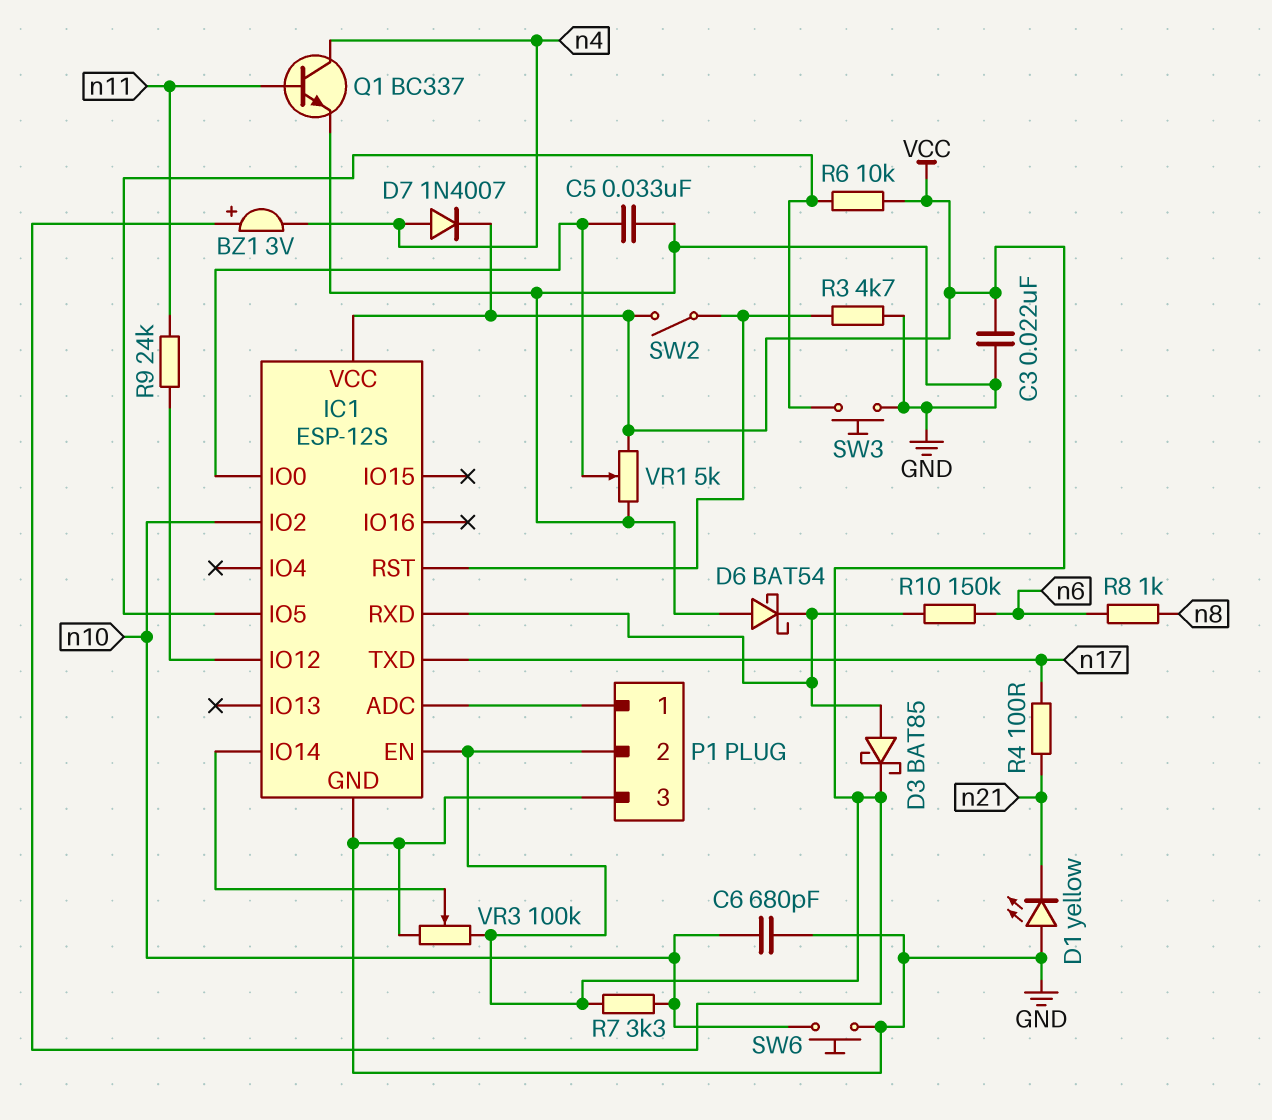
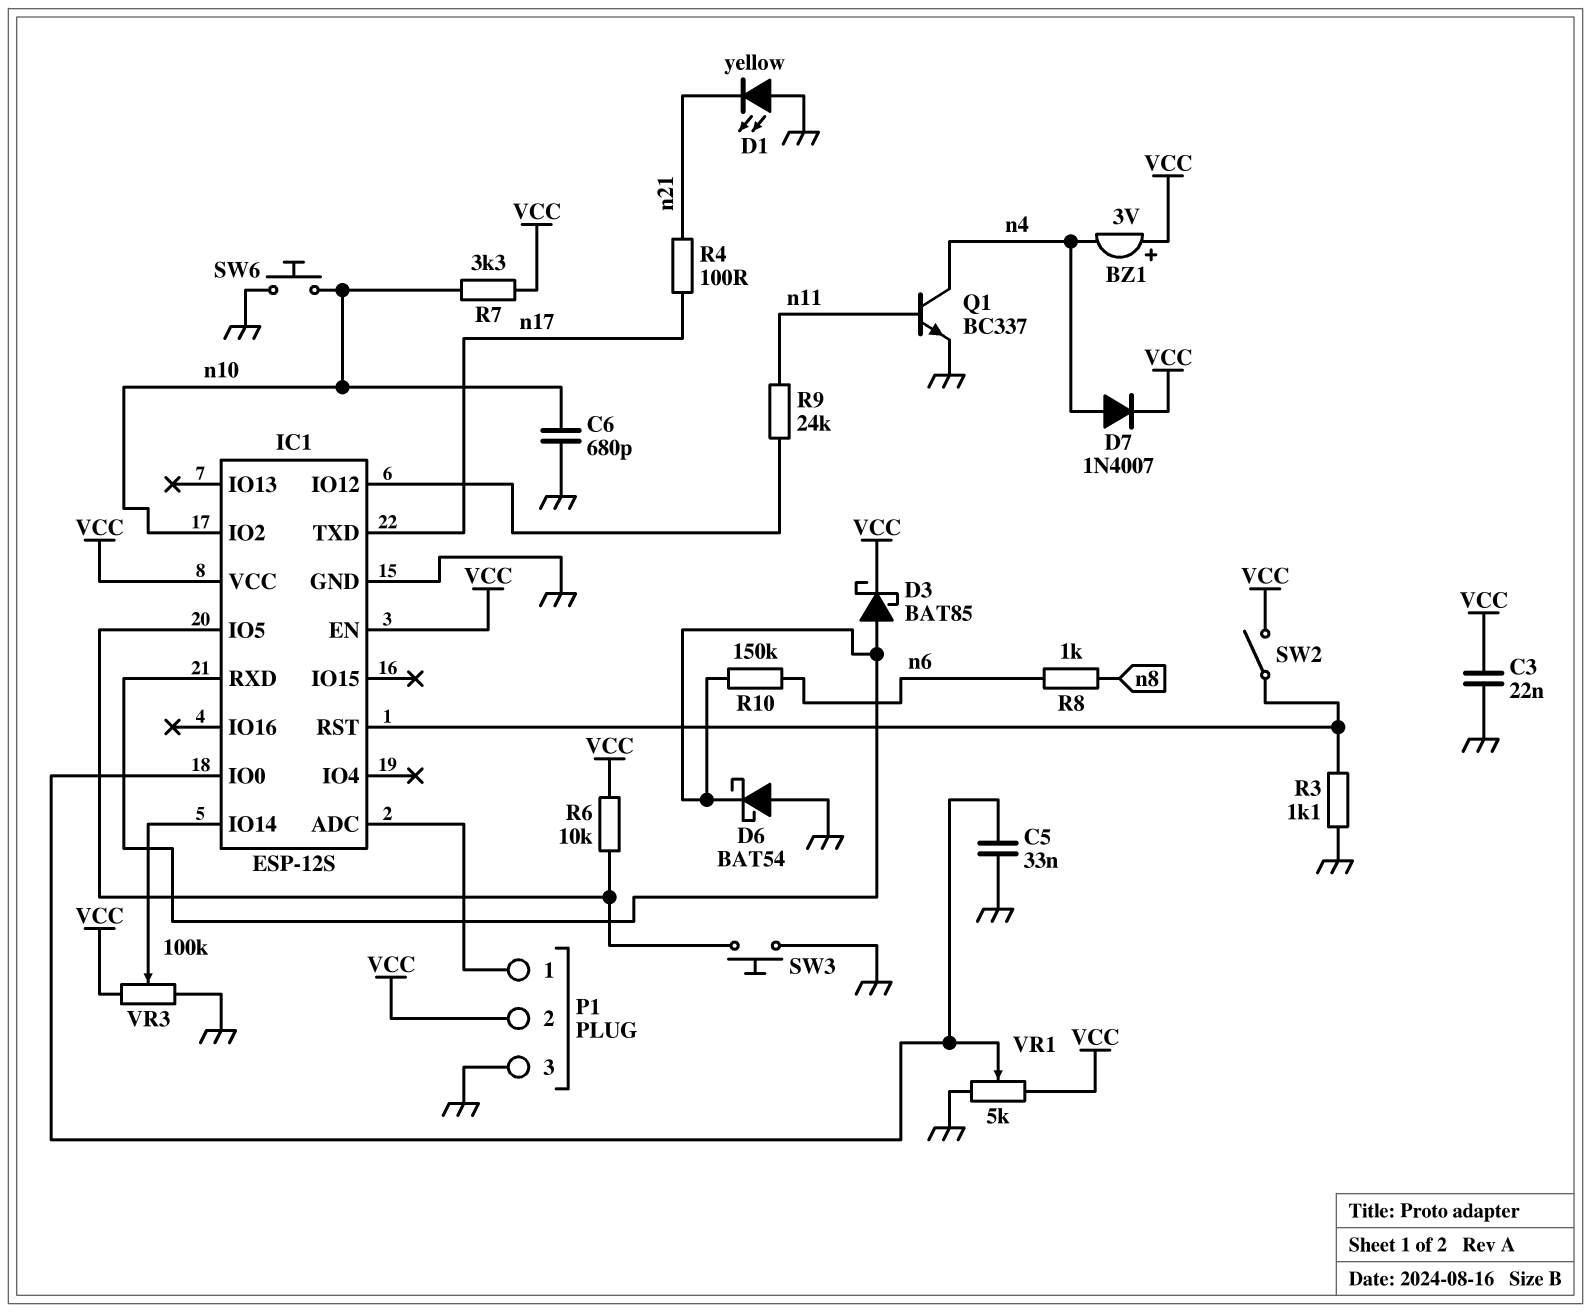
R3: 4.7k (GND, IC1/RST) -> 1.1k (GND, IC1/RST)

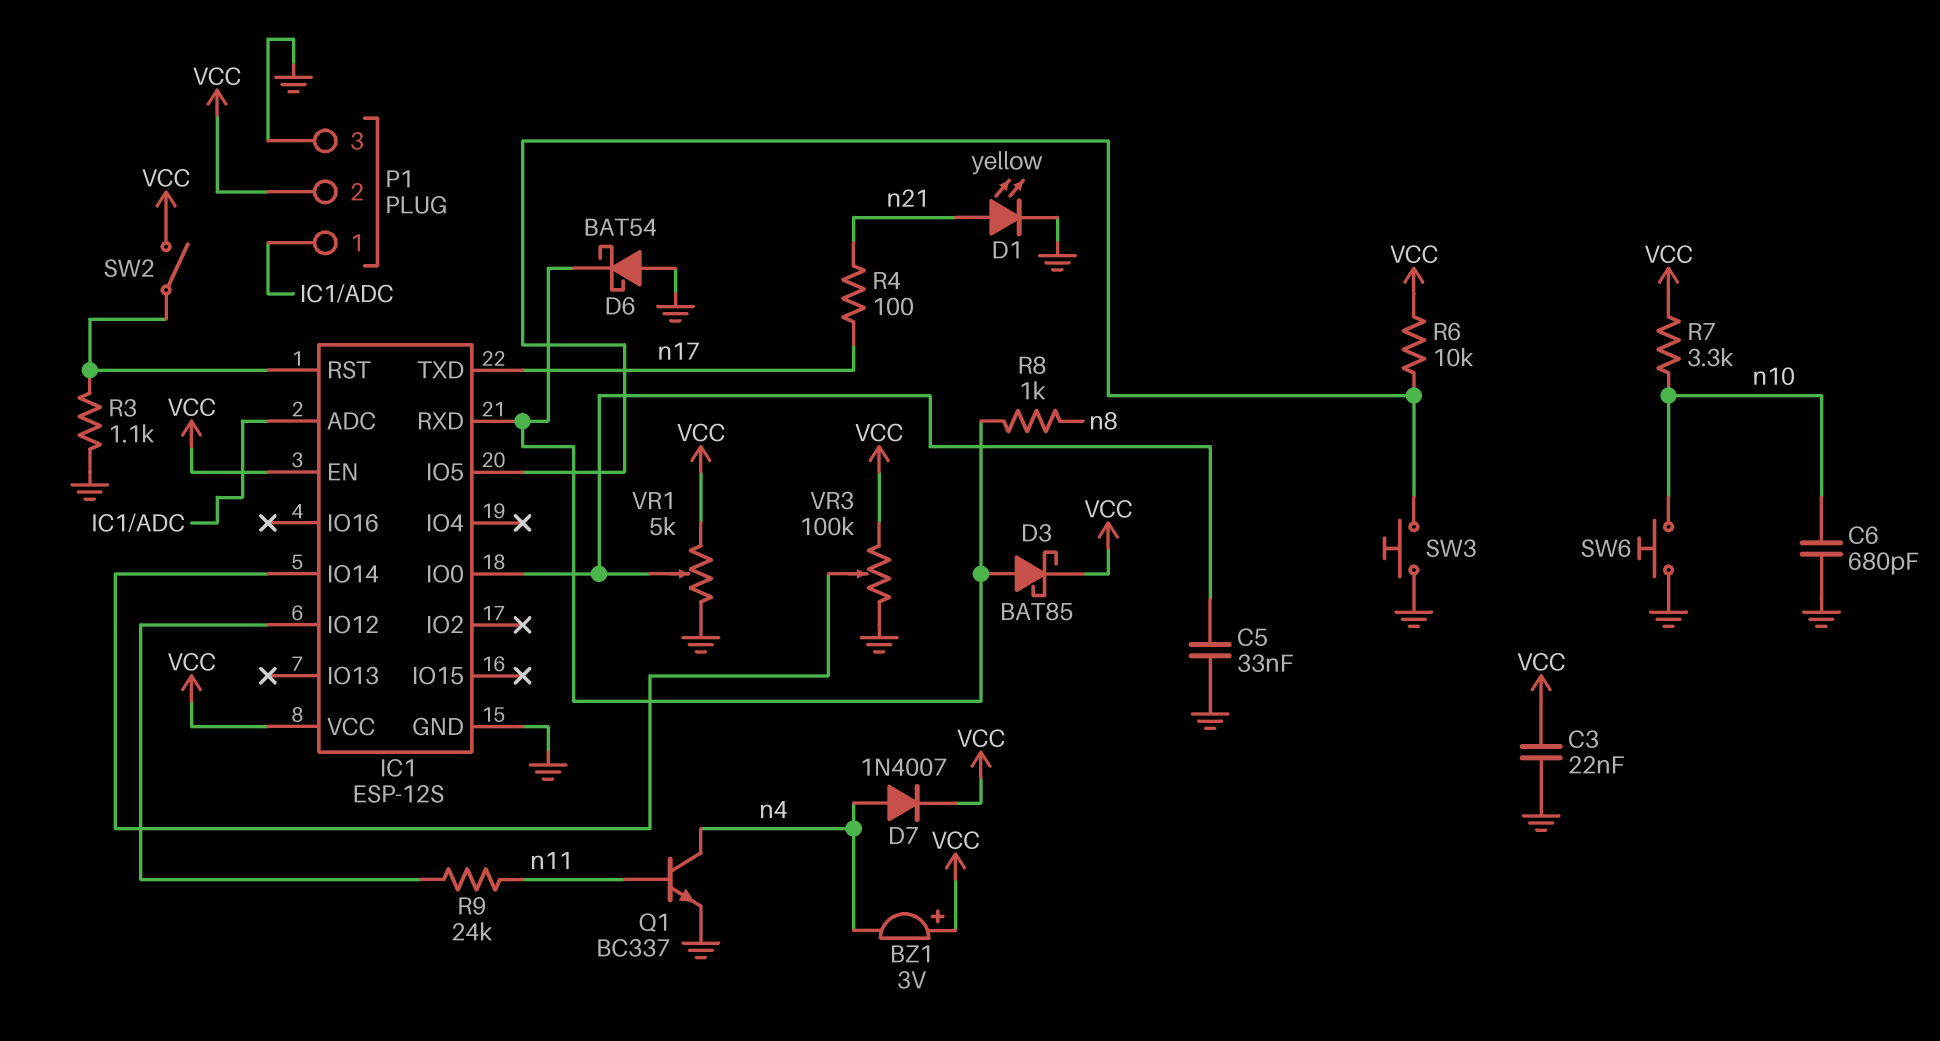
D1: LED yellow (A GND, K n21) -> LED yellow (A n21, K GND)
IC1 pin IO2: n10 -> none
R8: 1k (n6, n8) -> 1k (IC1/RXD, n8)
R10: 150k (IC1/RXD, n6) -> none

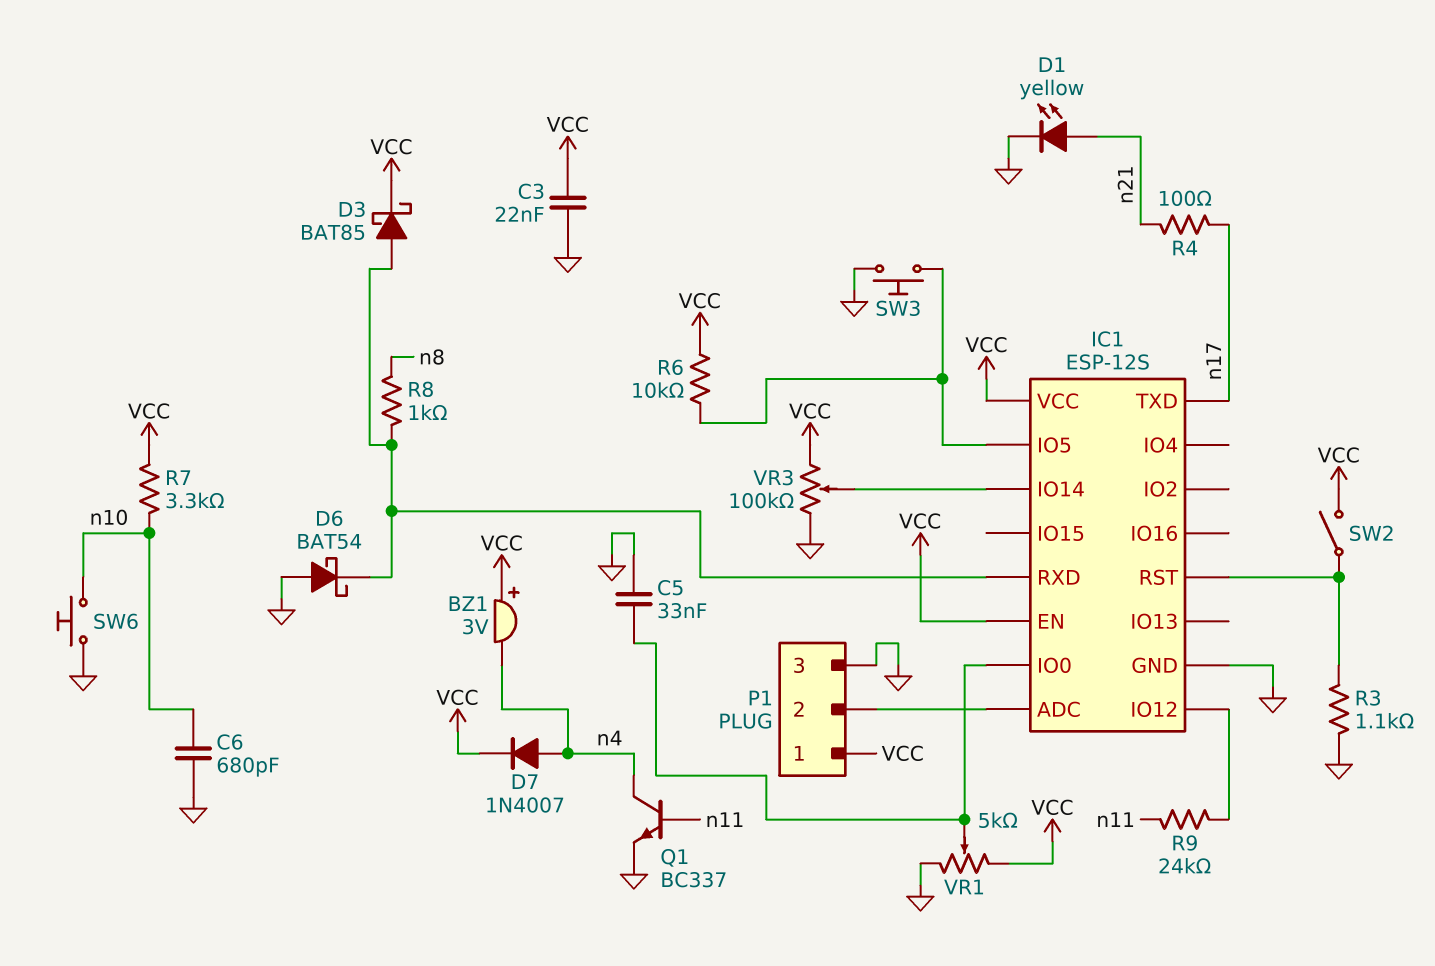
P1 pin 1: IC1/ADC -> VCC
P1 pin 2: VCC -> IC1/ADC

